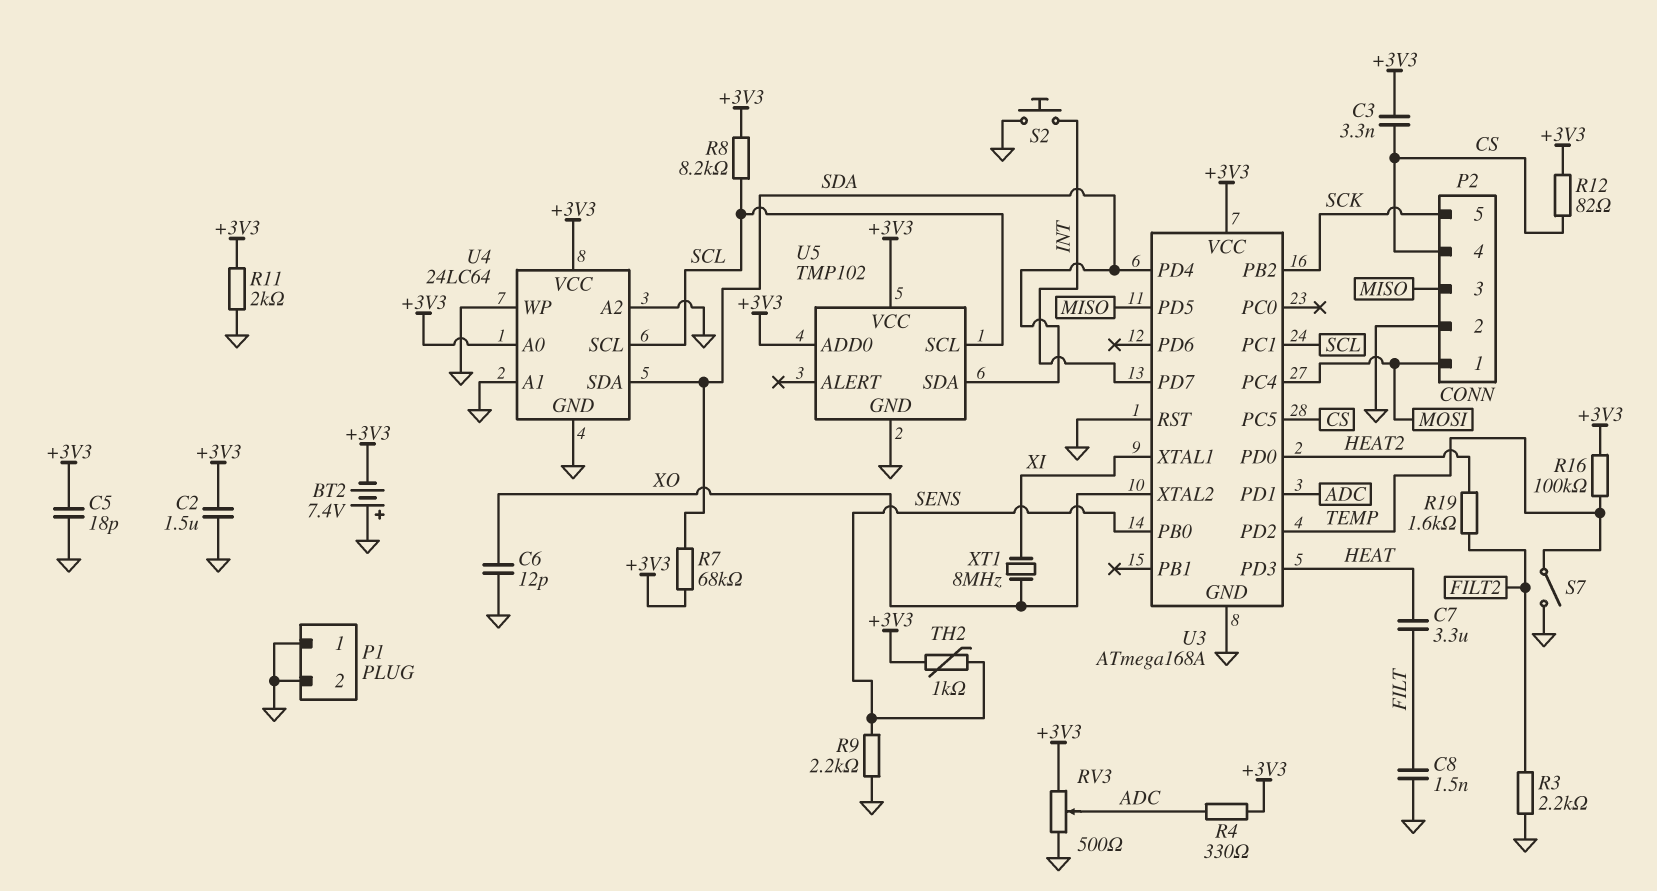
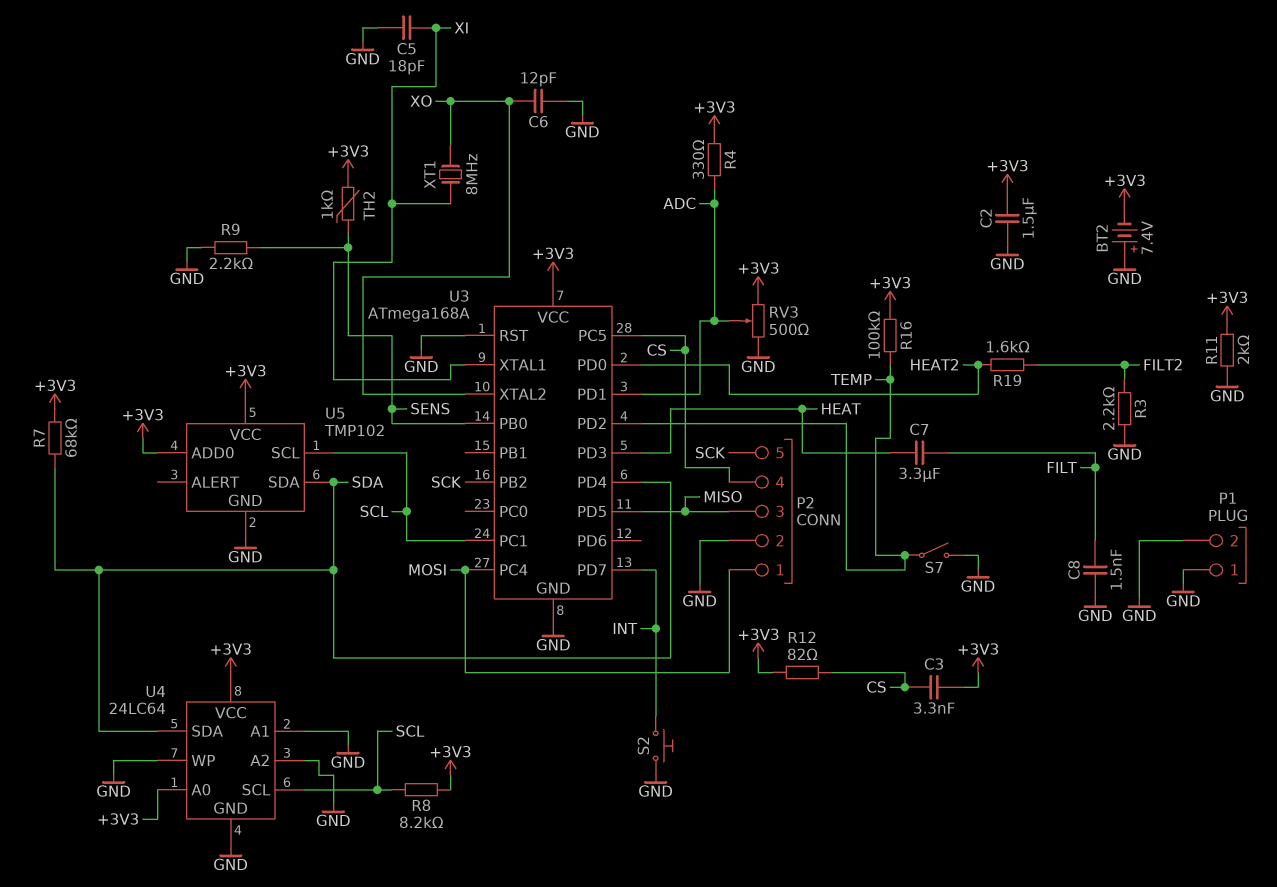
C5: 18pF (+3V3, GND) -> 18pF (GND, XI)

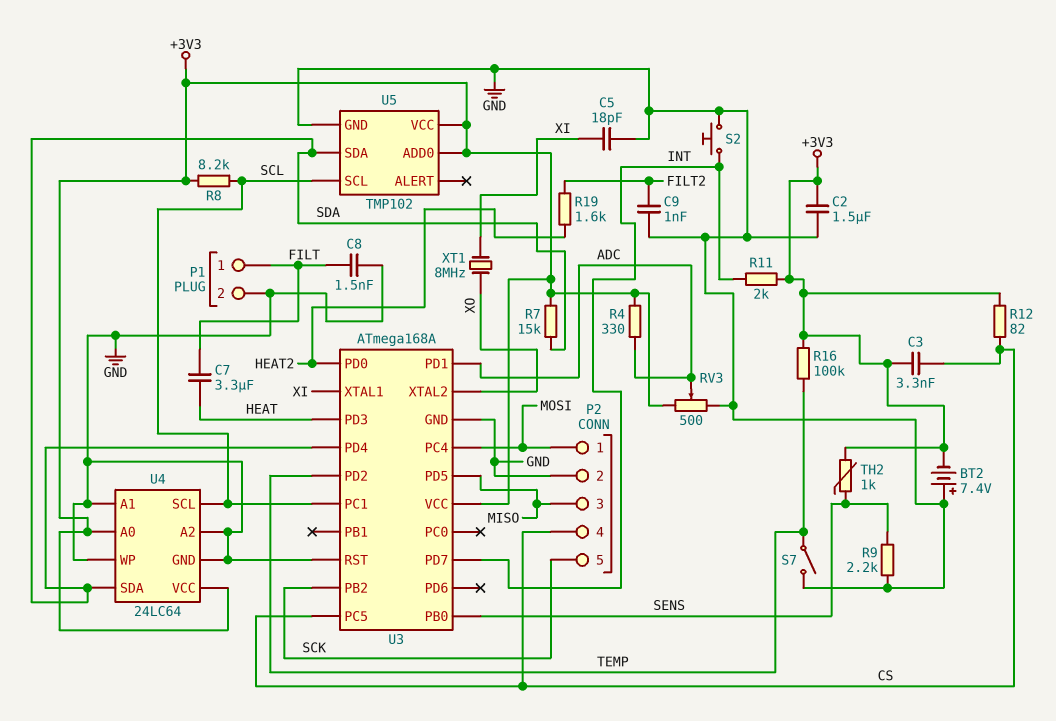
C6: 12pF (GND, XO) -> none
C9: none -> 1nF (FILT2, GND)
P1 pin 1: GND -> FILT
R3: 2.2k (FILT2, GND) -> none
R7: 68k (+3V3, SDA) -> 15k (+3V3, SDA)
R11: 2k (+3V3, GND) -> 2k (+3V3, INT)

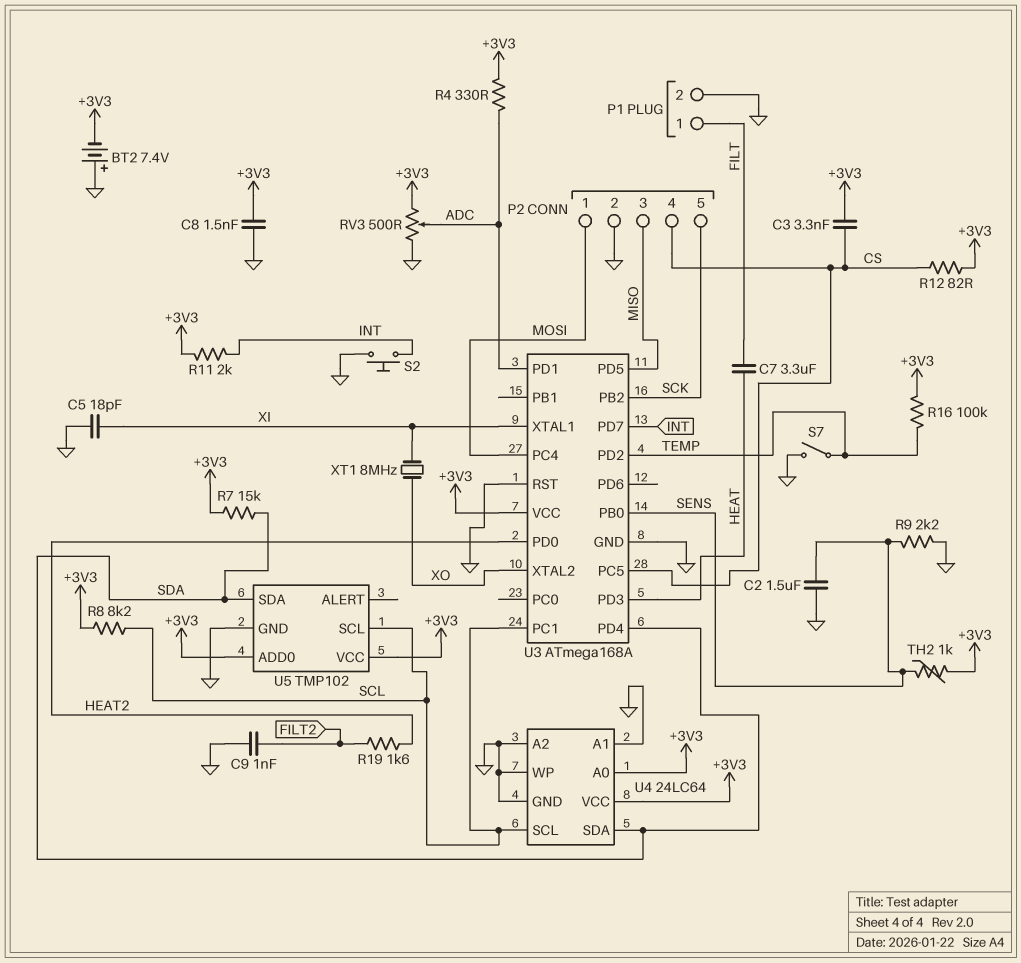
C2: 1.5uF (+3V3, GND) -> 1.5uF (GND, SENS)
C8: 1.5nF (FILT, GND) -> 1.5nF (+3V3, GND)

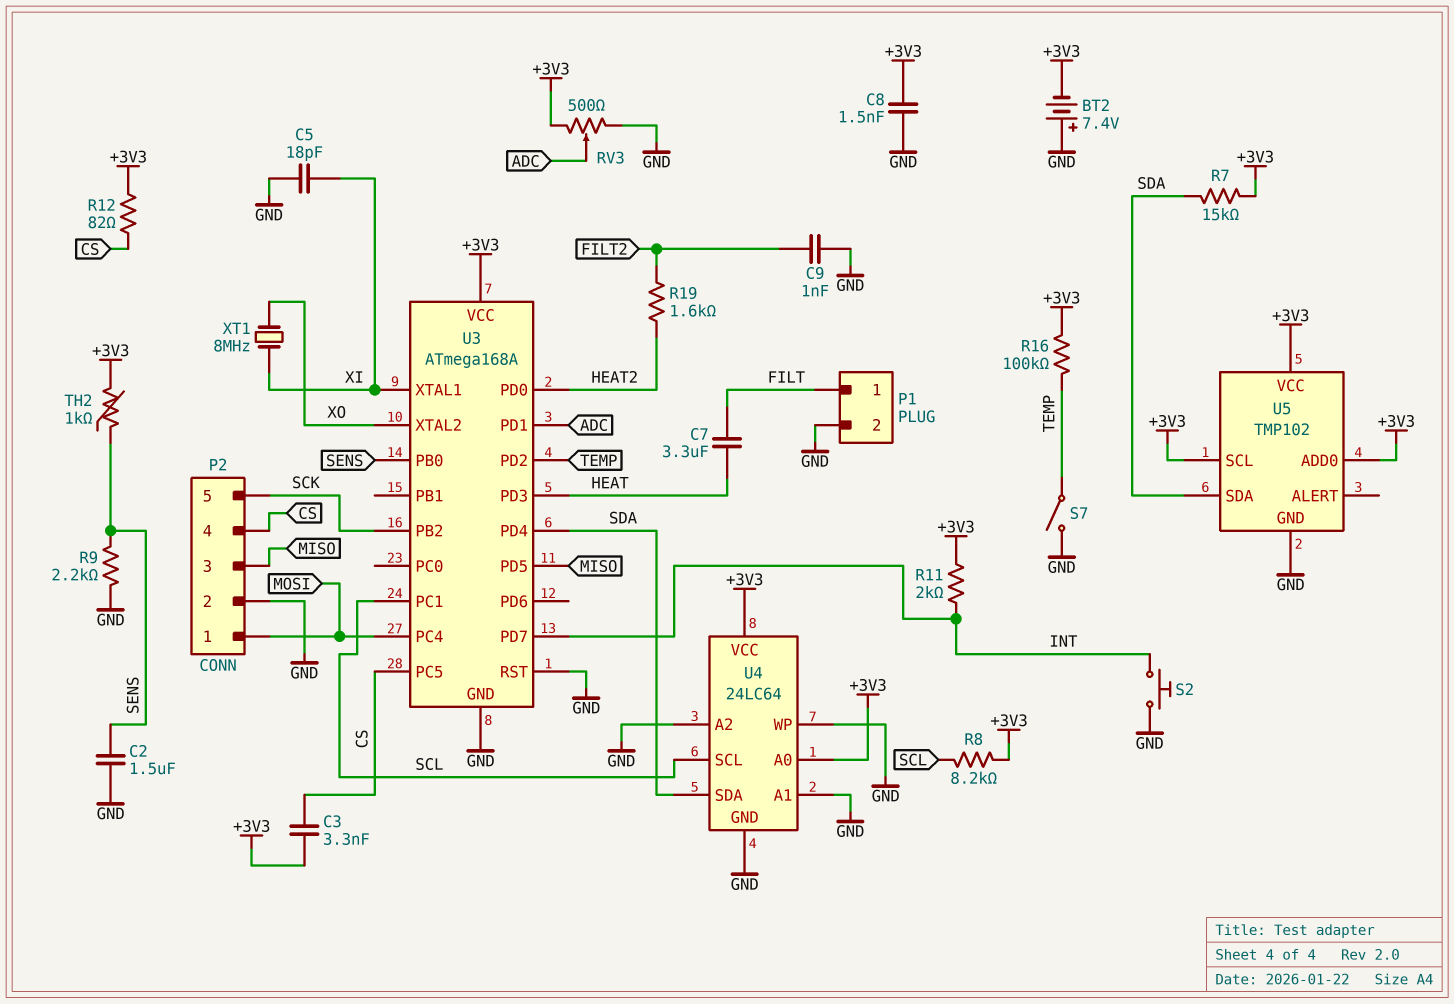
R4: 330 (+3V3, ADC) -> none
U5 pin SCL: SCL -> +3V3

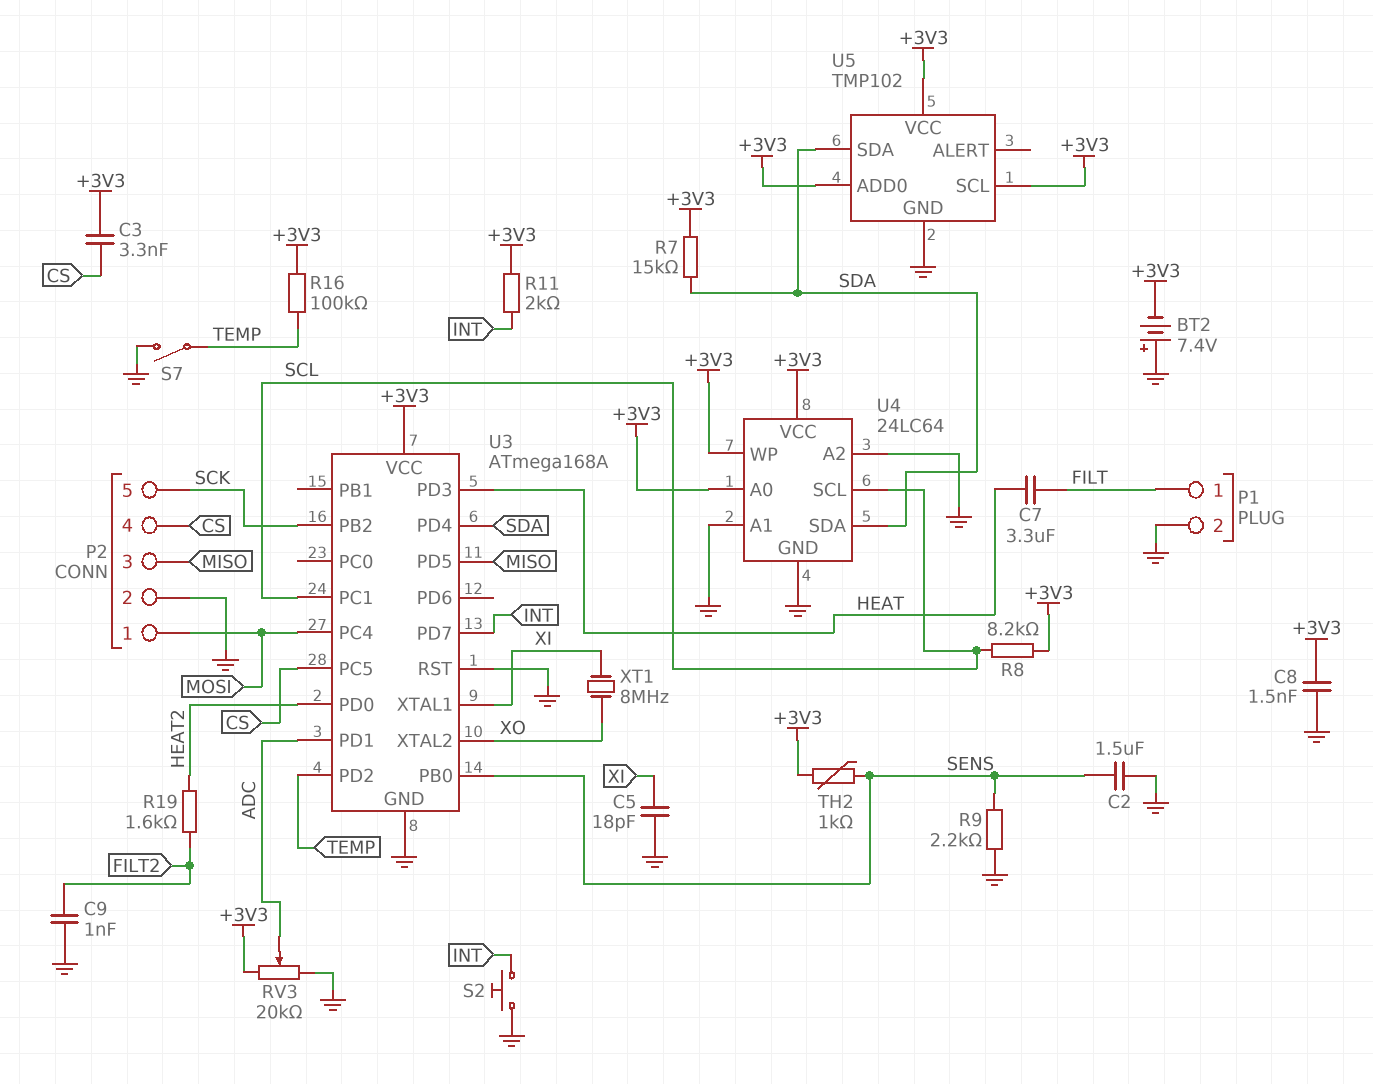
R12: 82 (+3V3, CS) -> none
RV3: 500 (+3V3, GND, wiper ADC) -> 20k (+3V3, GND, wiper ADC)
U4 pin WP: GND -> +3V3

